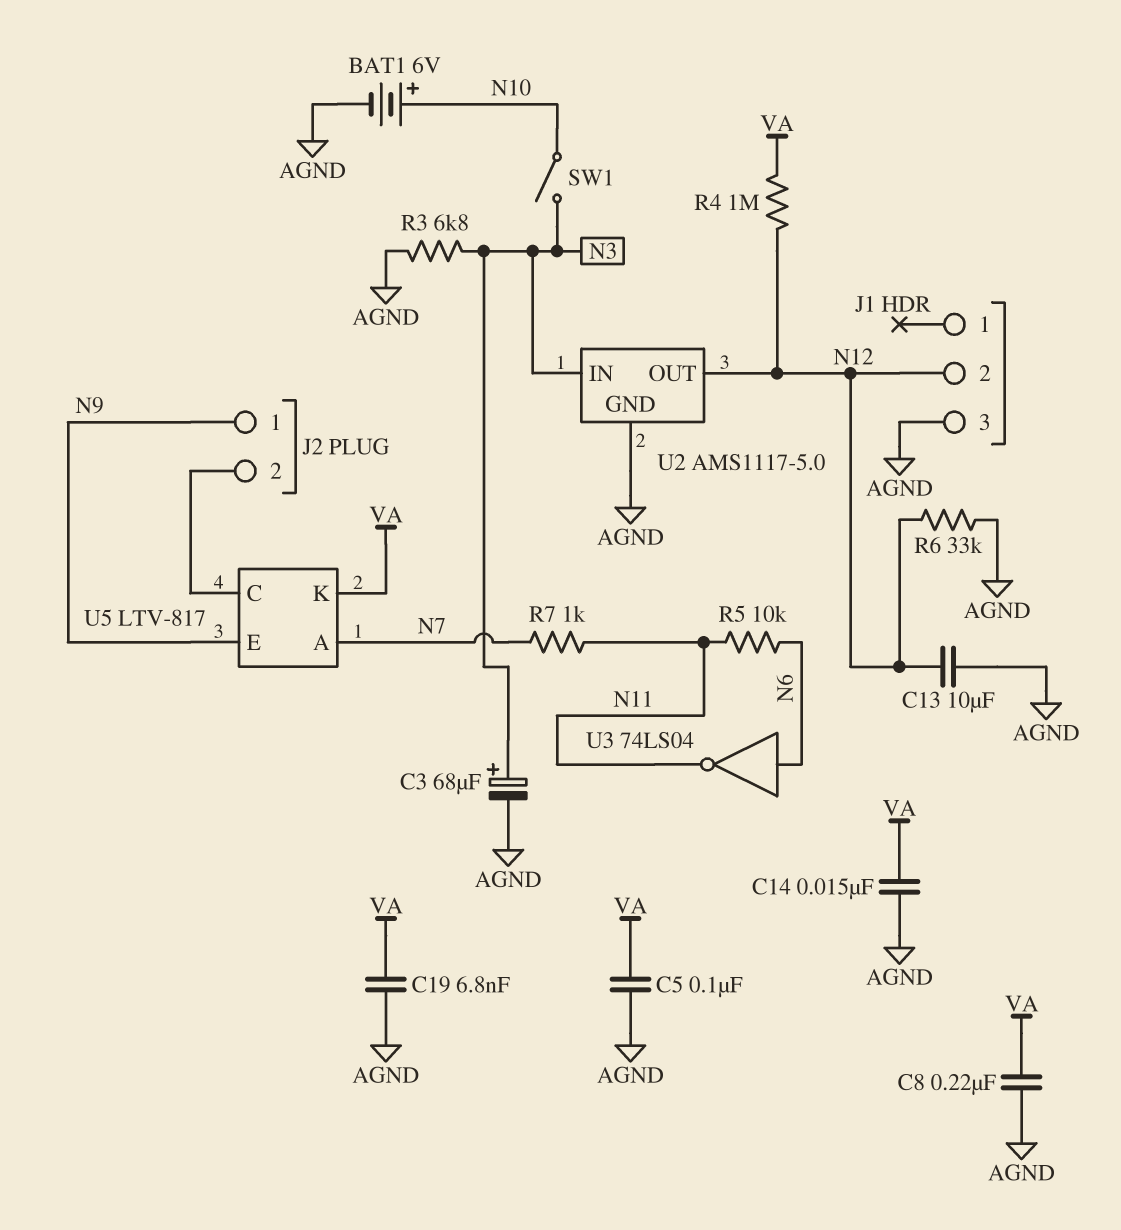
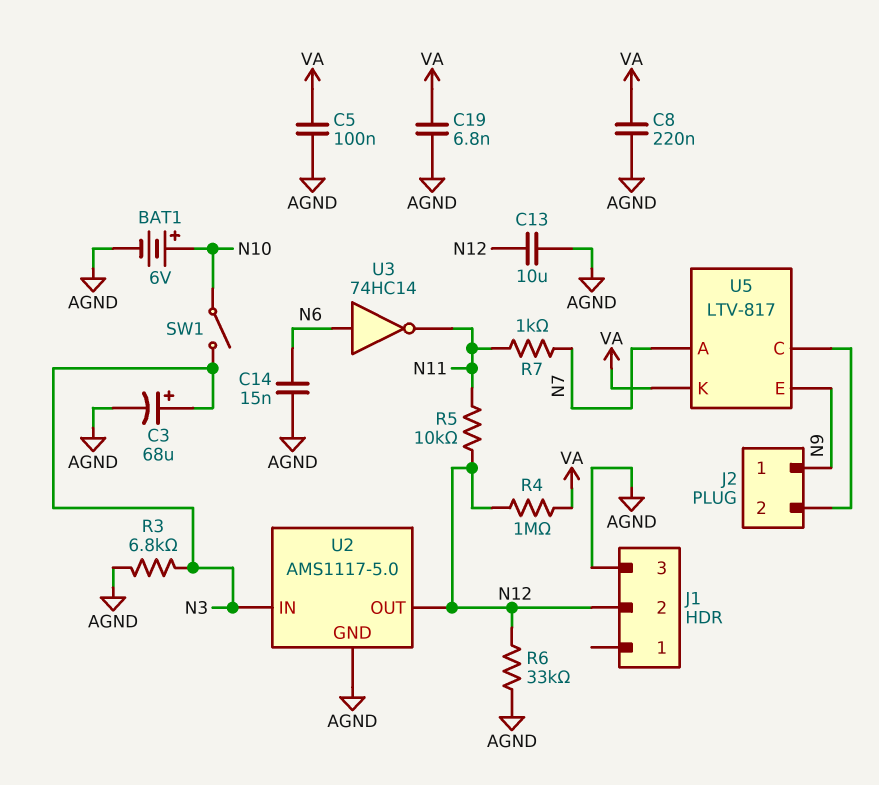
C14: 15nF (AGND, VA) -> 15nF (AGND, N6)
R5: 10k (N6, N11) -> 10k (N11, N12)
U3: NOT 74LS04 (in N6, out N11) -> NOT 74HC14 (in N6, out N11)

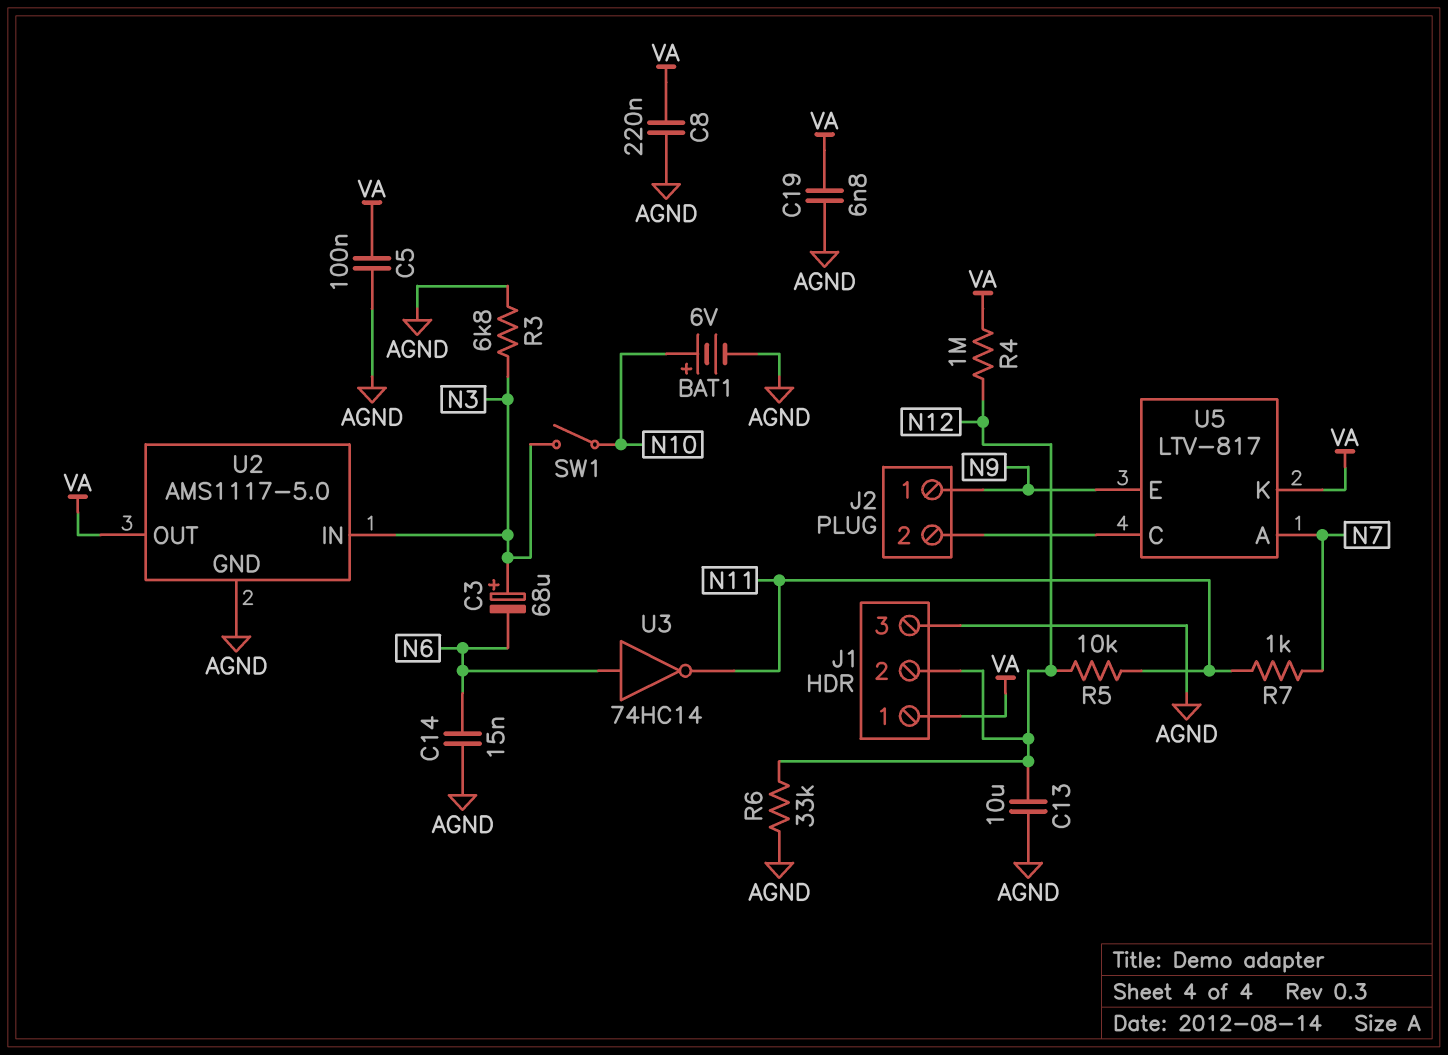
C3: 68uF (plus N3, minus AGND) -> 68uF (plus N3, minus N6)
J1 pin 1: none -> VA
U2 pin OUT: N12 -> VA

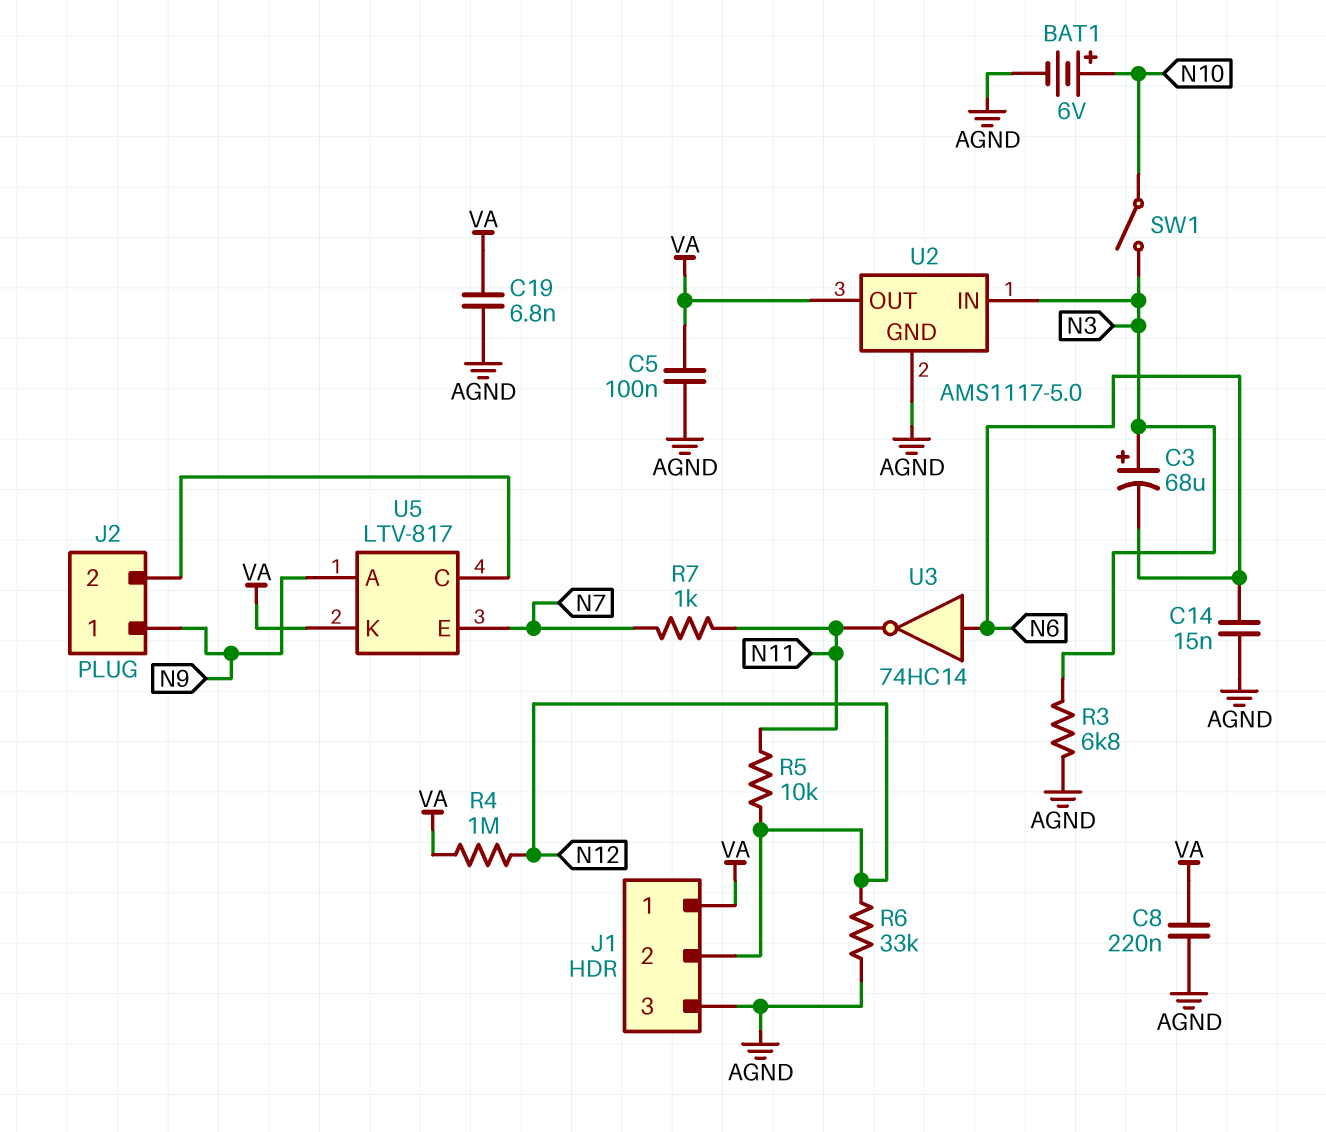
C13: 10uF (AGND, N12) -> none
U5 pin A: N7 -> N9
U5 pin E: N9 -> N7

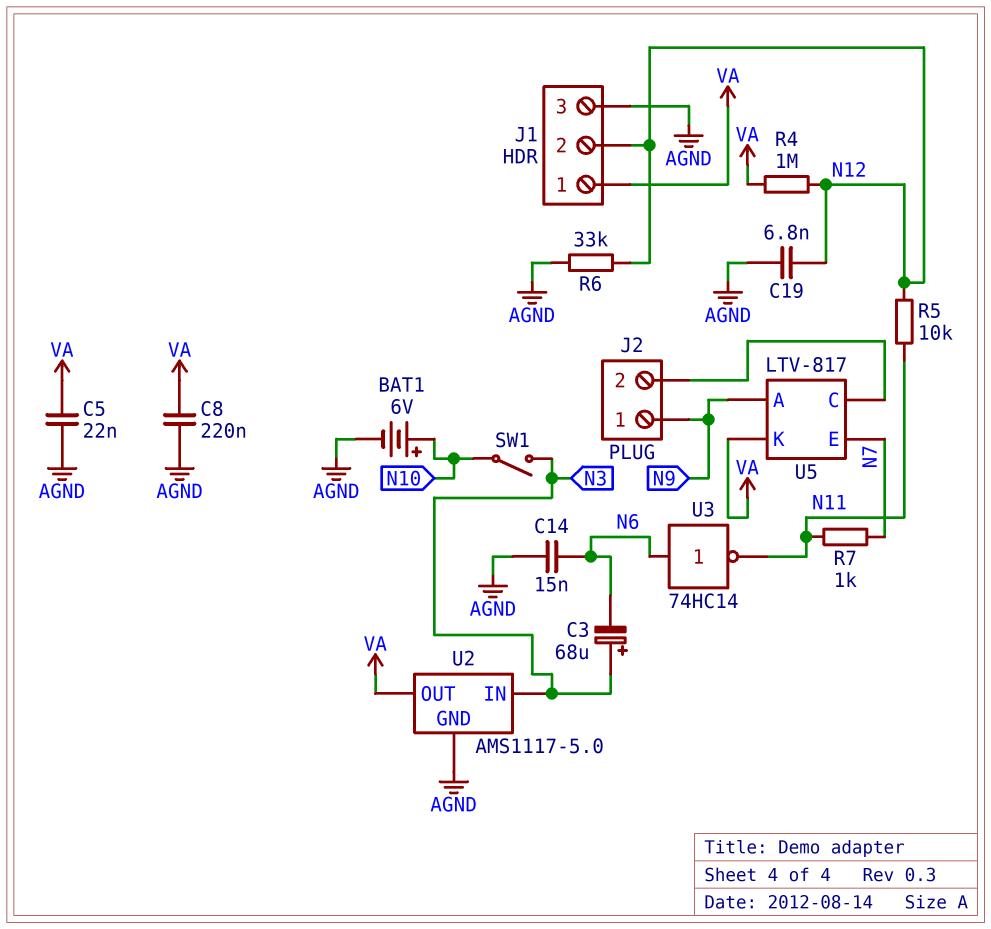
C5: 100nF (AGND, VA) -> 22nF (AGND, VA)
C19: 6.8nF (AGND, VA) -> 6.8nF (AGND, N12)
R3: 6.8k (AGND, N3) -> none

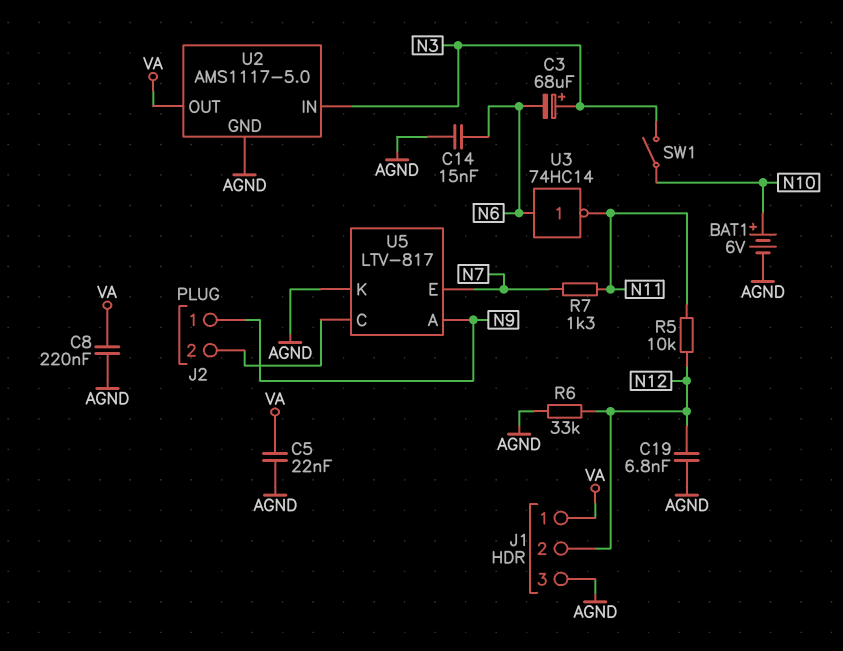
R4: 1M (N12, VA) -> none
R7: 1k (N7, N11) -> 1.3k (N7, N11)
U5 pin K: VA -> AGND

